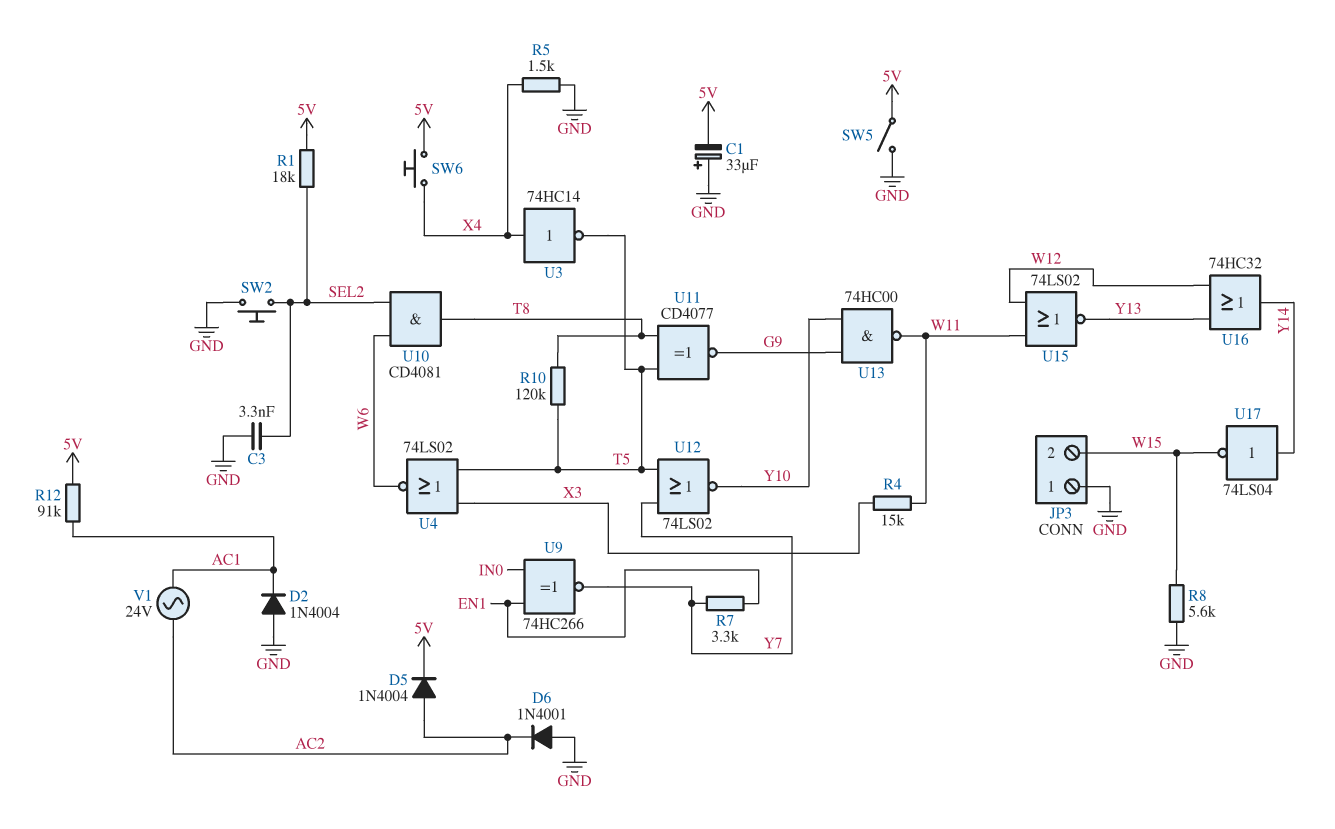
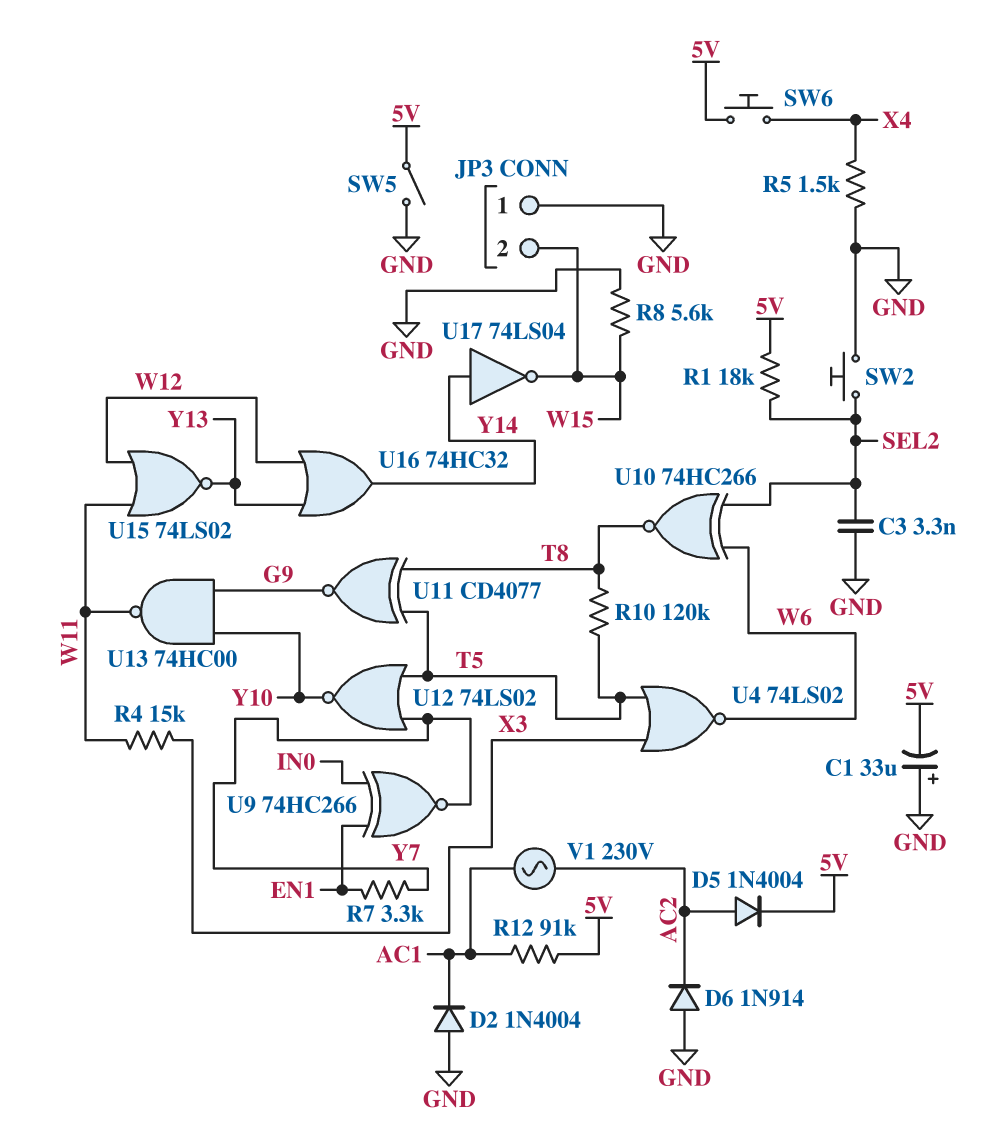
D6: diode 1N4001 (A GND, K AC2) -> diode 1N914 (A GND, K AC2)
U3: NOT 74HC14 (in X4, out T5) -> none
U10: AND CD4081 (in SEL2, in W6, out T8) -> XNOR 74HC266 (in SEL2, in W6, out T8)
V1: AC 24V (AC1, AC2) -> AC 230V (AC1, AC2)

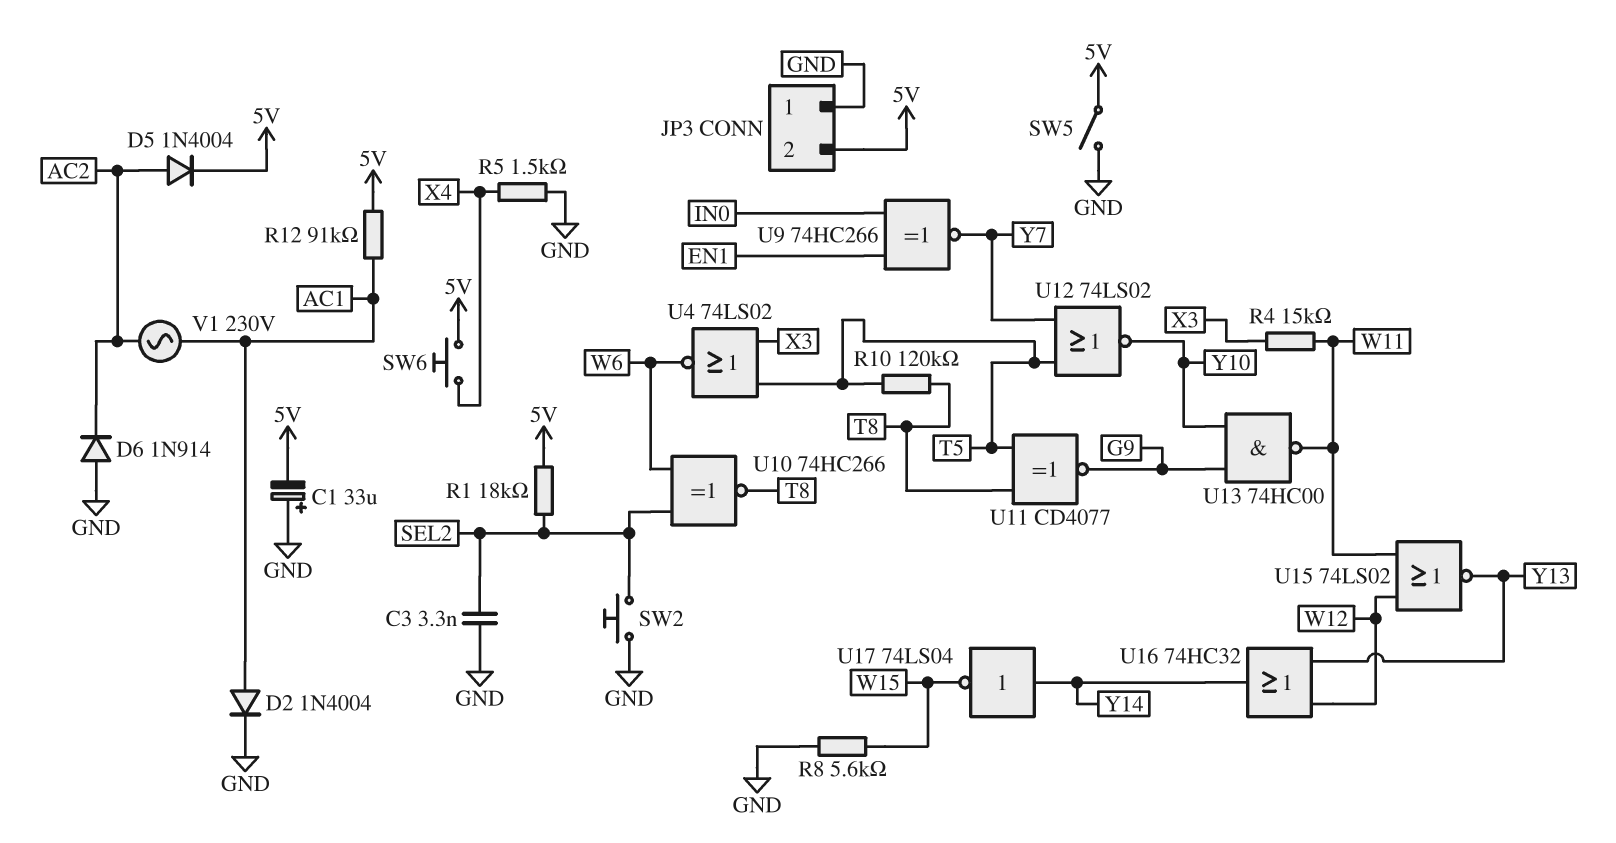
D2: diode 1N4004 (A GND, K AC1) -> diode 1N4004 (A AC1, K GND)
JP3 pin 2: W15 -> 5V
R7: 3.3k (EN1, Y7) -> none

